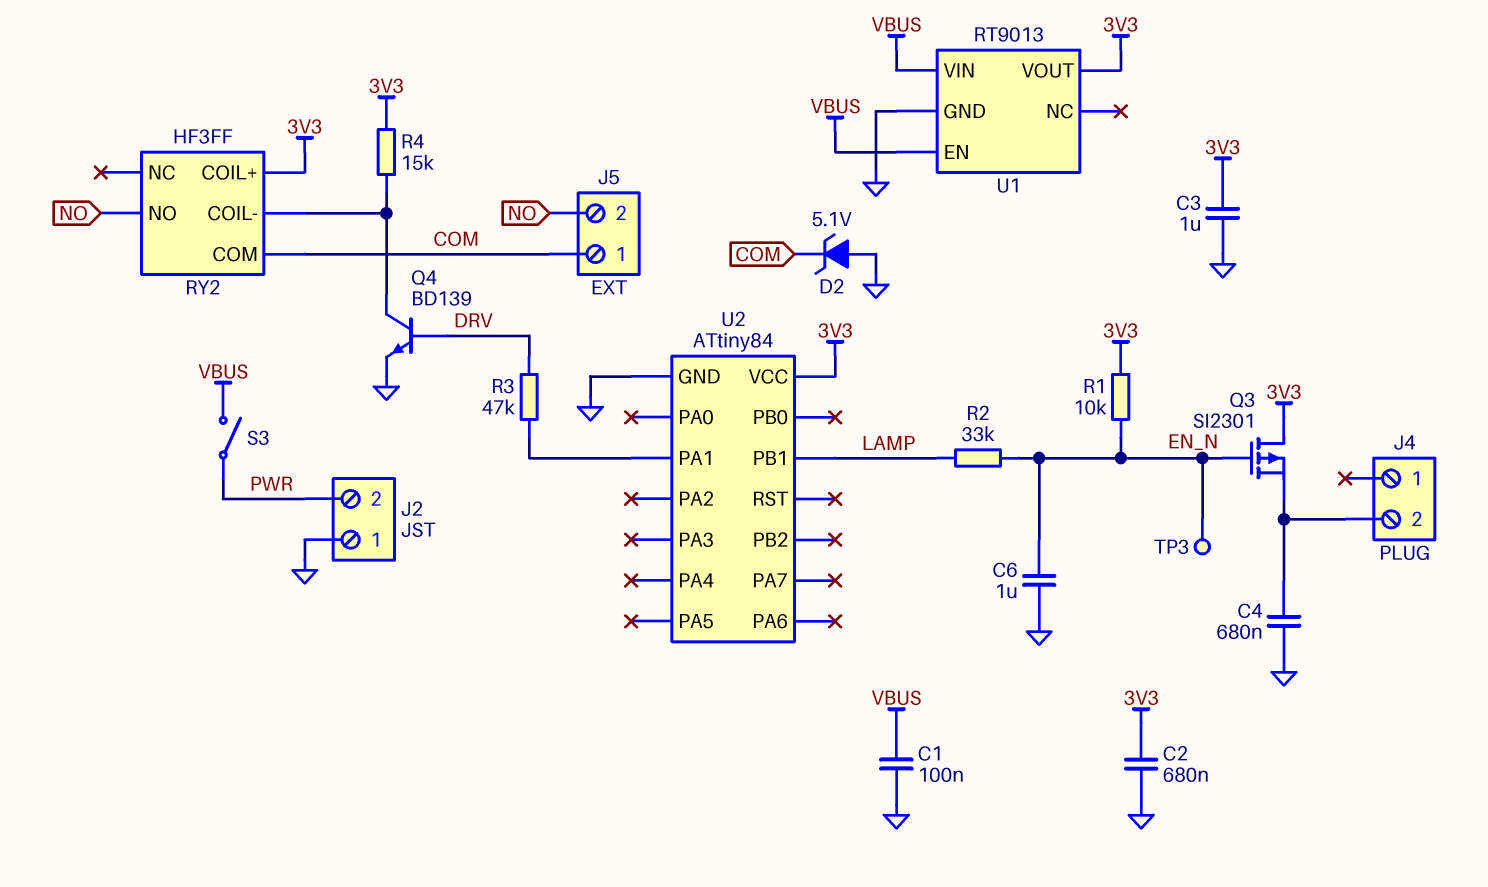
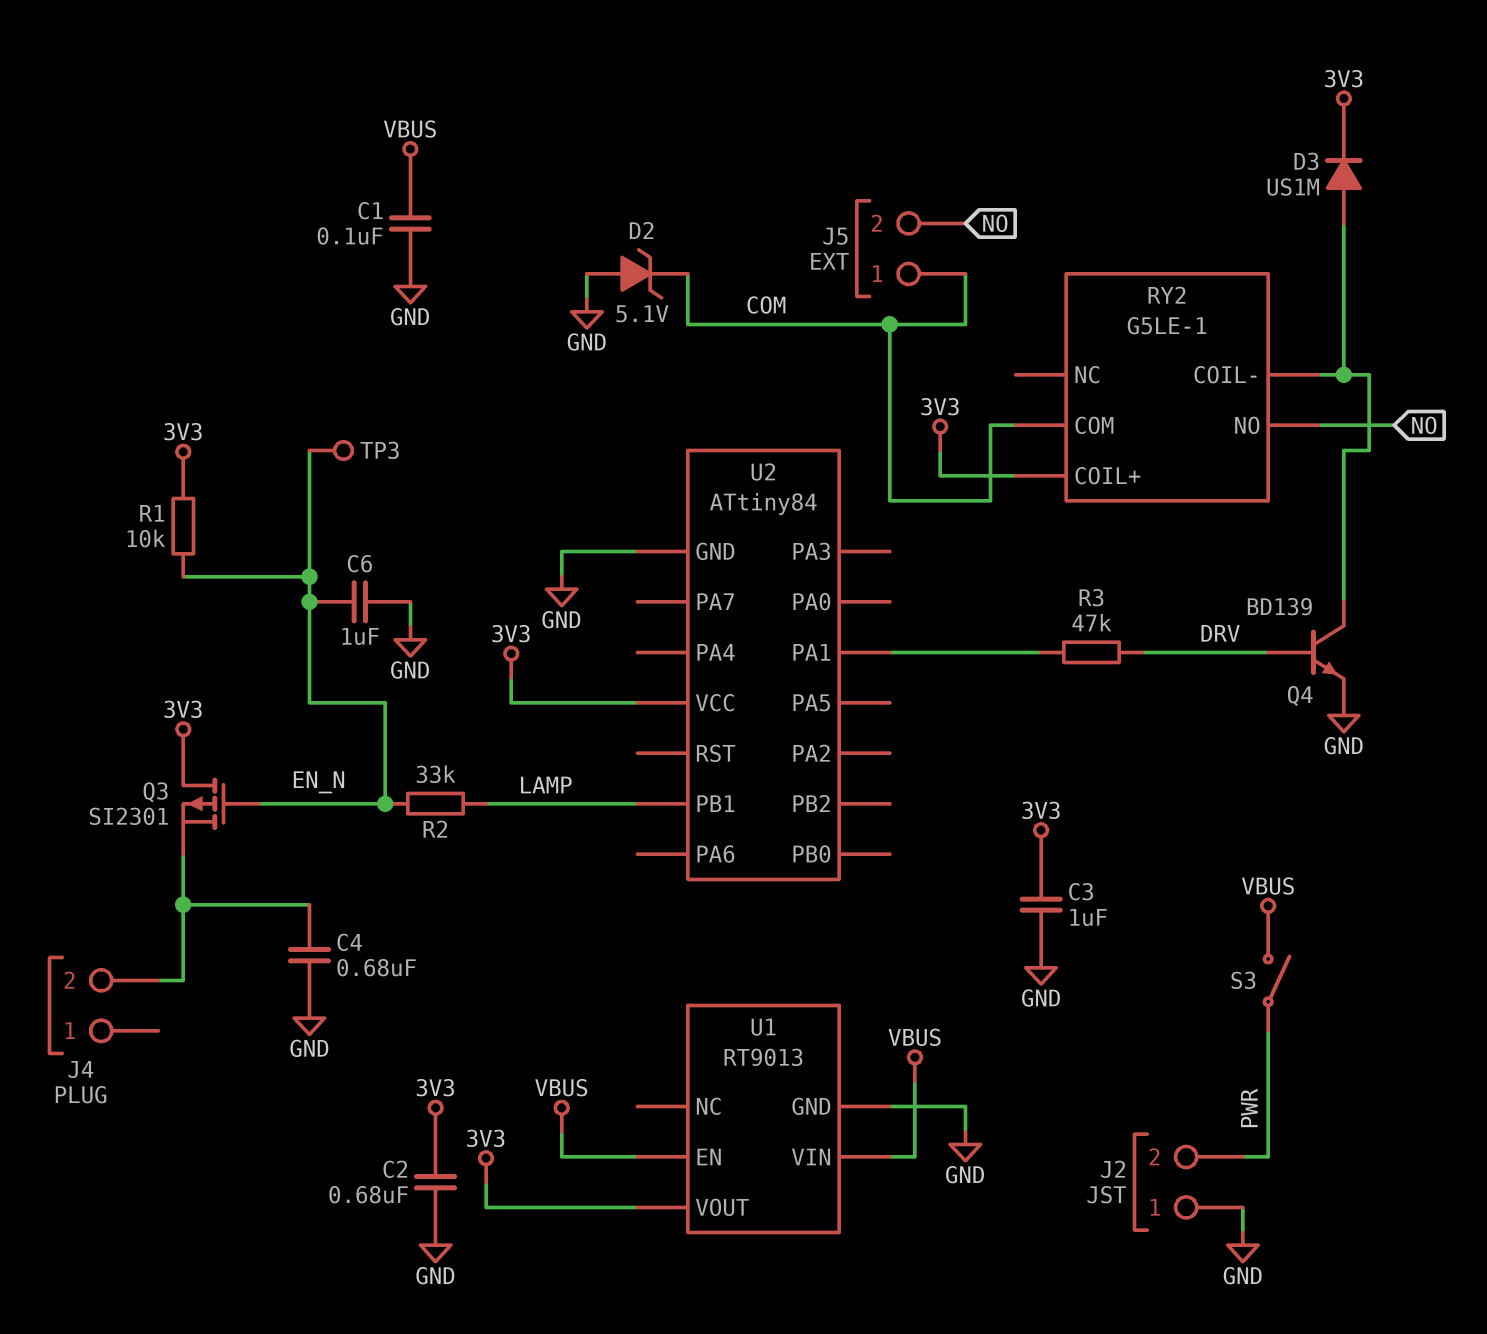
D3: none -> diode US1M (A RY2/COIL-, K 3V3)
R4: 15k (3V3, RY2/COIL-) -> none
RY2: HF3FF -> G5LE-1

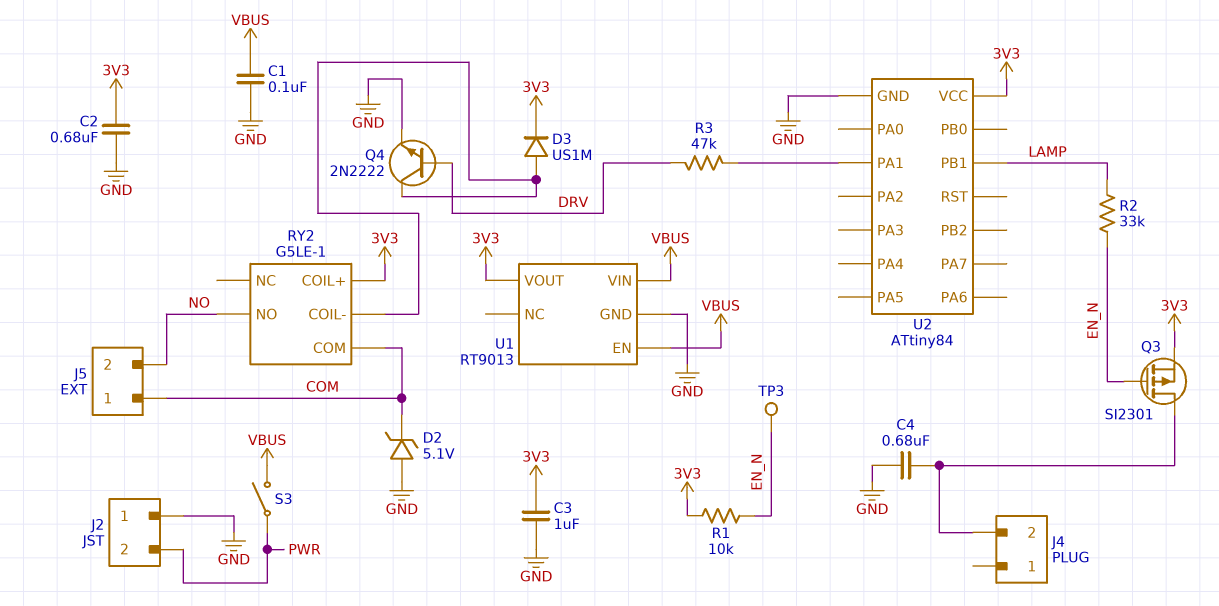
C6: 1uF (EN_N, GND) -> none
Q3: PMOS SI2301 (G EN_N, D 3V3, S J4/2) -> PMOS SI2301 (G EN_N, D J4/2, S 3V3)
Q4: NPN BD139 (B DRV, C RY2/COIL-, E GND) -> NPN 2N2222 (B DRV, C RY2/COIL-, E GND)

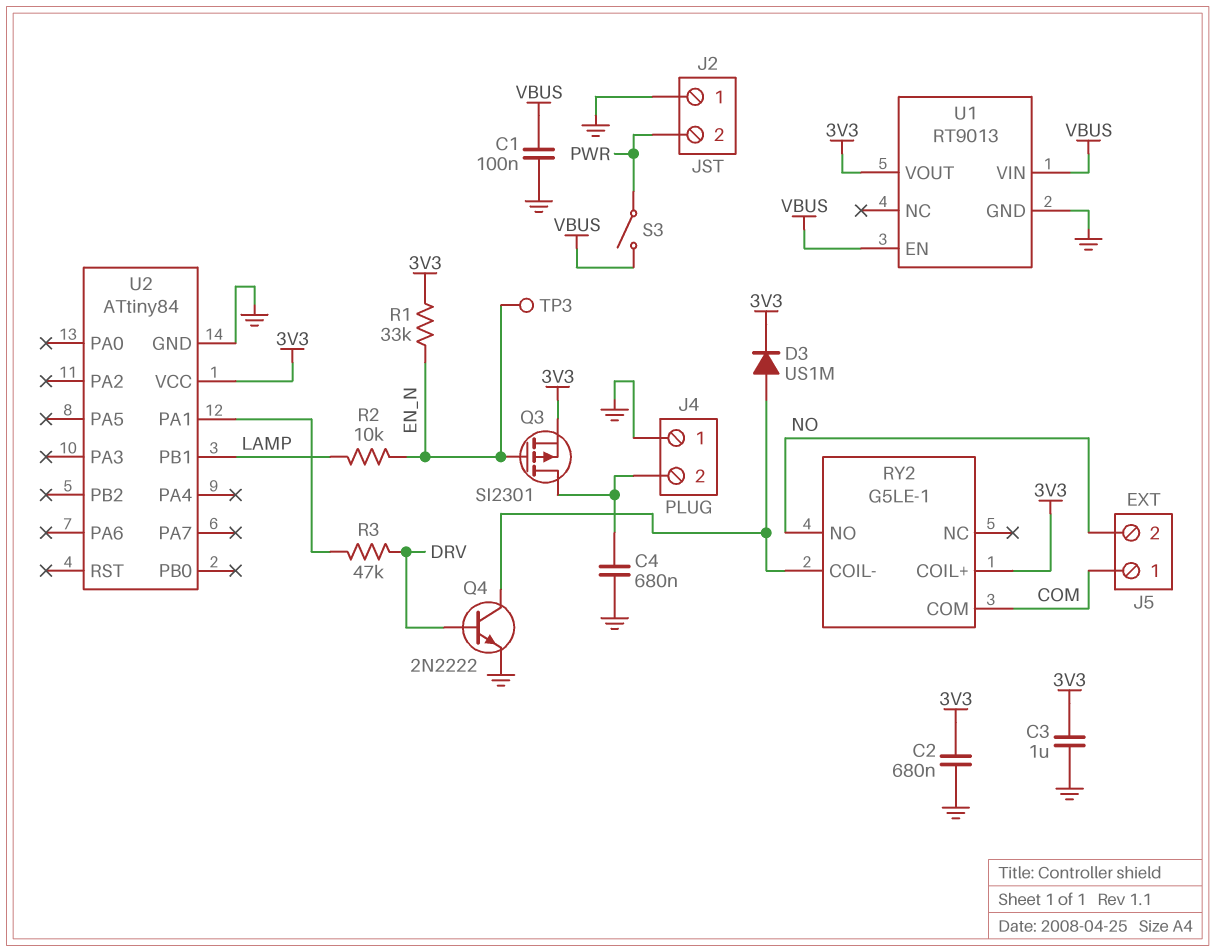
D2: zener 5.1V (A GND, K COM) -> none
J4 pin 1: none -> GND
R1: 10k (3V3, EN_N) -> 33k (3V3, EN_N)
R2: 33k (EN_N, LAMP) -> 10k (EN_N, LAMP)

